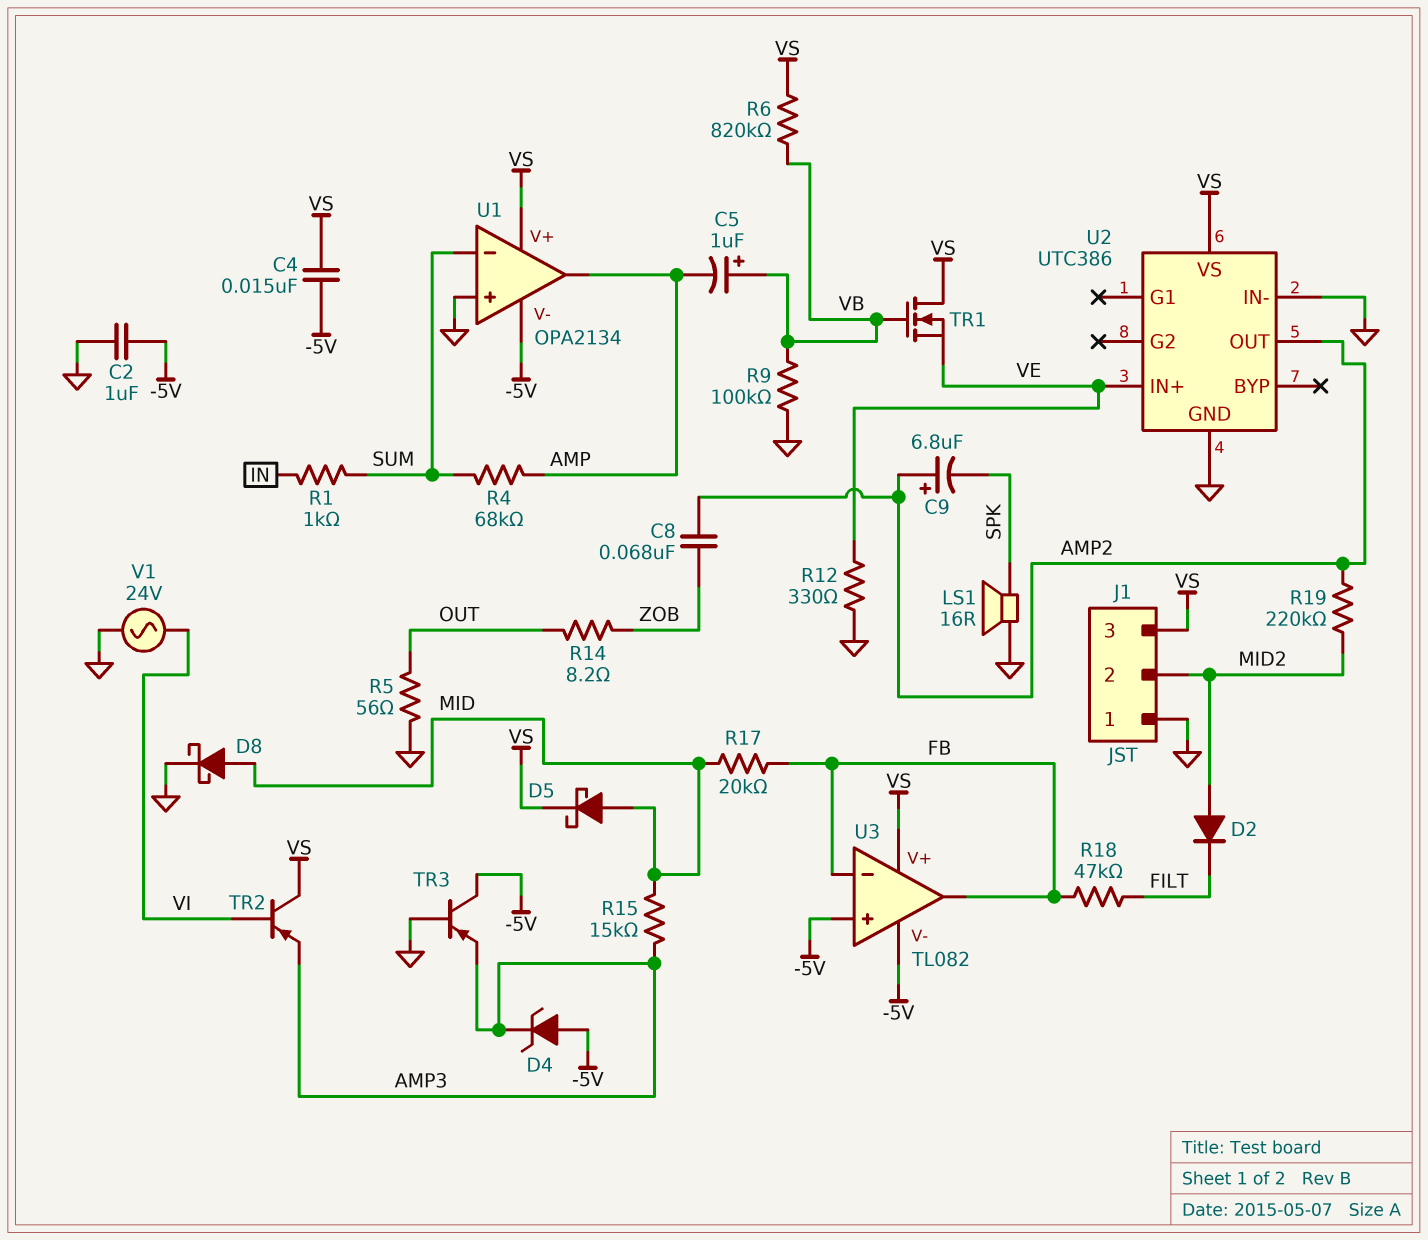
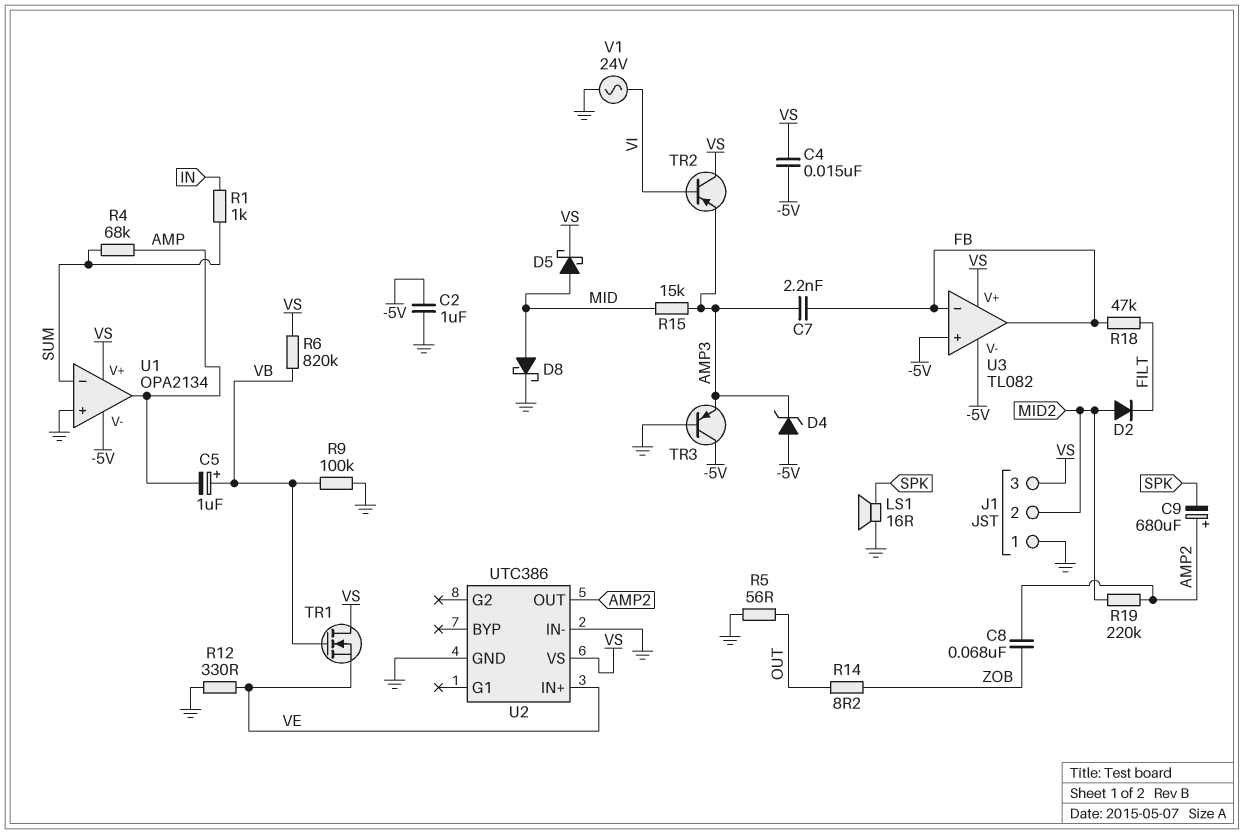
C7: none -> 2.2nF (AMP3, FB)
C9: 6.8uF (plus AMP2, minus SPK) -> 680uF (plus AMP2, minus SPK)
R17: 20k (FB, MID) -> none

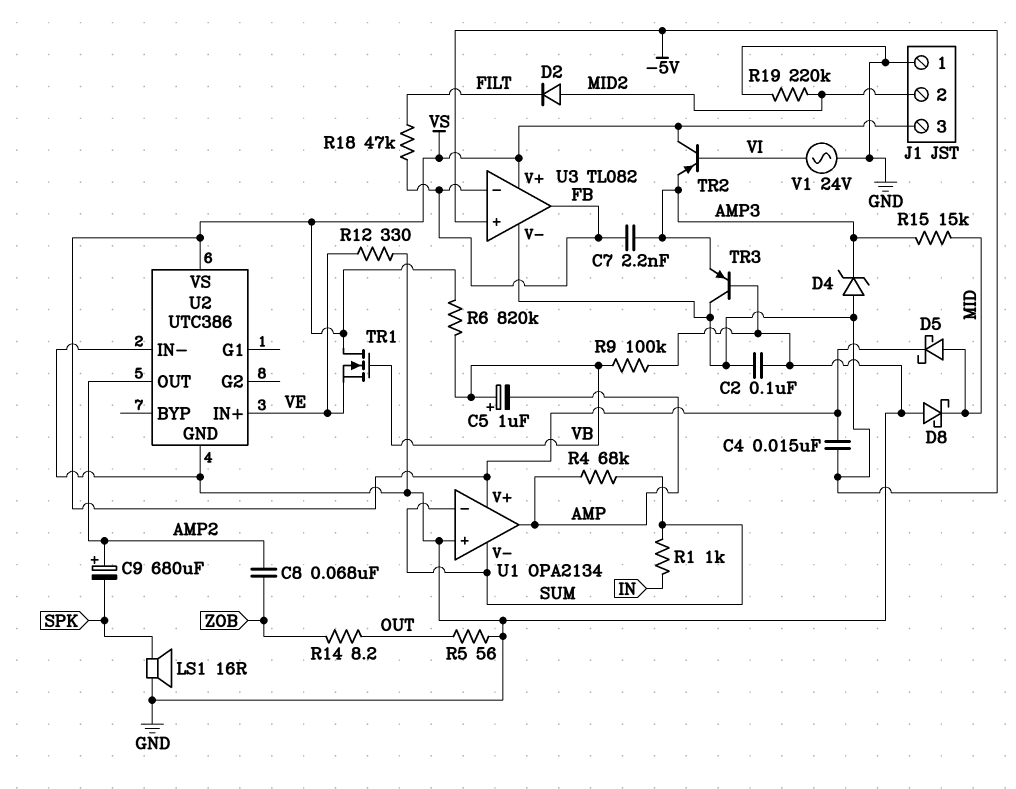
C2: 1uF (-5V, GND) -> 100nF (-5V, GND)
D8: schottky (A MID, K GND) -> schottky (A GND, K MID)
R19: 220k (AMP2, MID2) -> 220k (GND, MID2)
U1 pin V-: -5V -> SUM

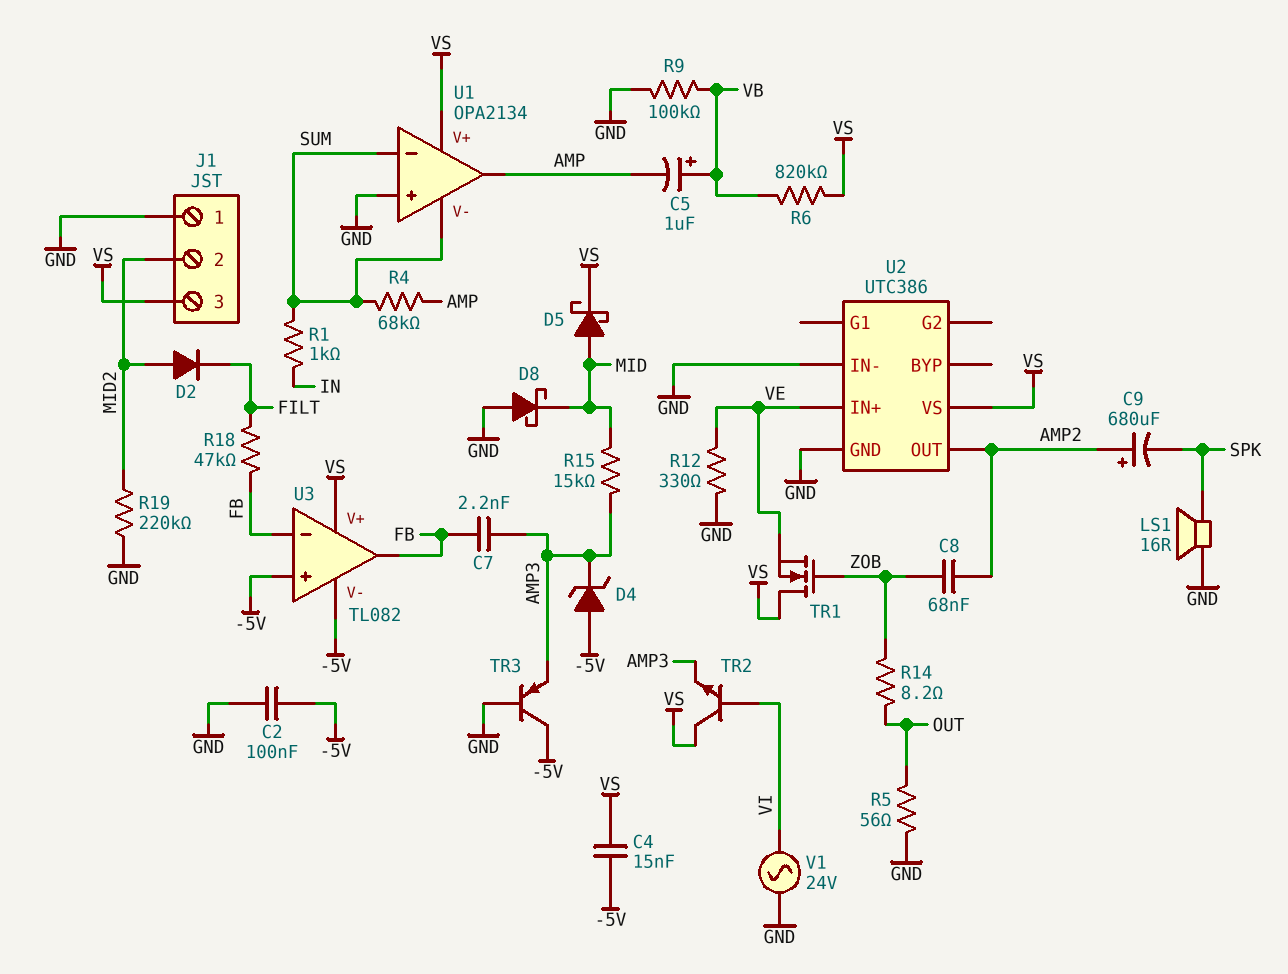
TR1: NMOS (G VB, D VS, S VE) -> NMOS (G ZOB, D VS, S VE)
TR2: PNP (B VI, C VS, E AMP3) -> NPN (B VI, C VS, E AMP3)

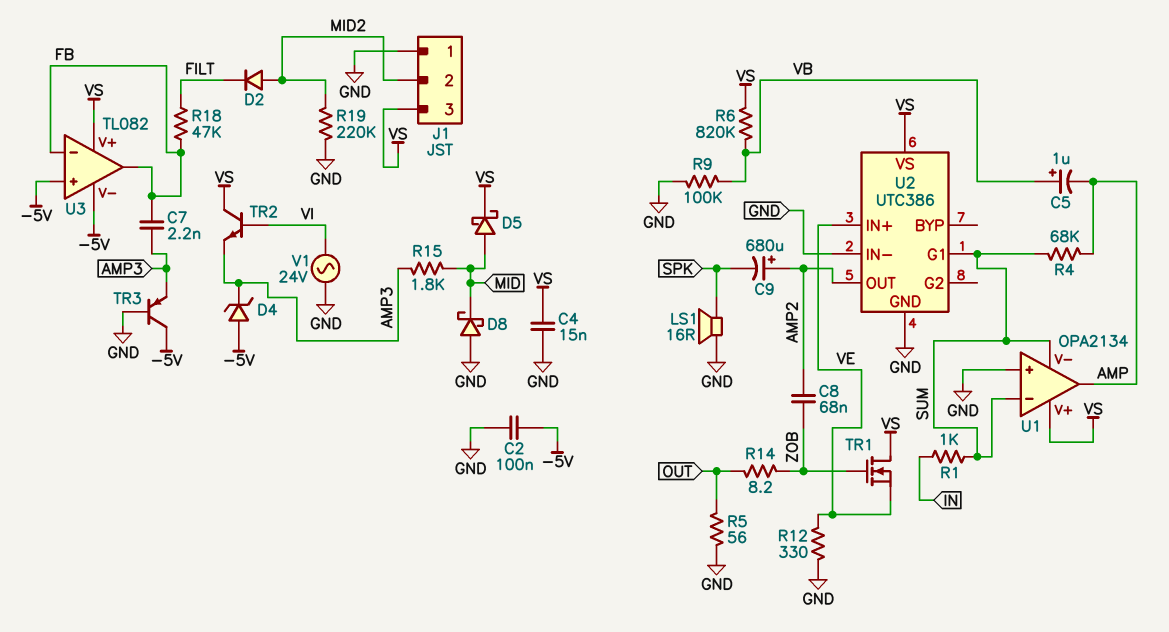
C4: 15nF (-5V, VS) -> 15nF (GND, VS)
R15: 15k (AMP3, MID) -> 1.8k (AMP3, MID)
U2 pin G1: none -> SUM

